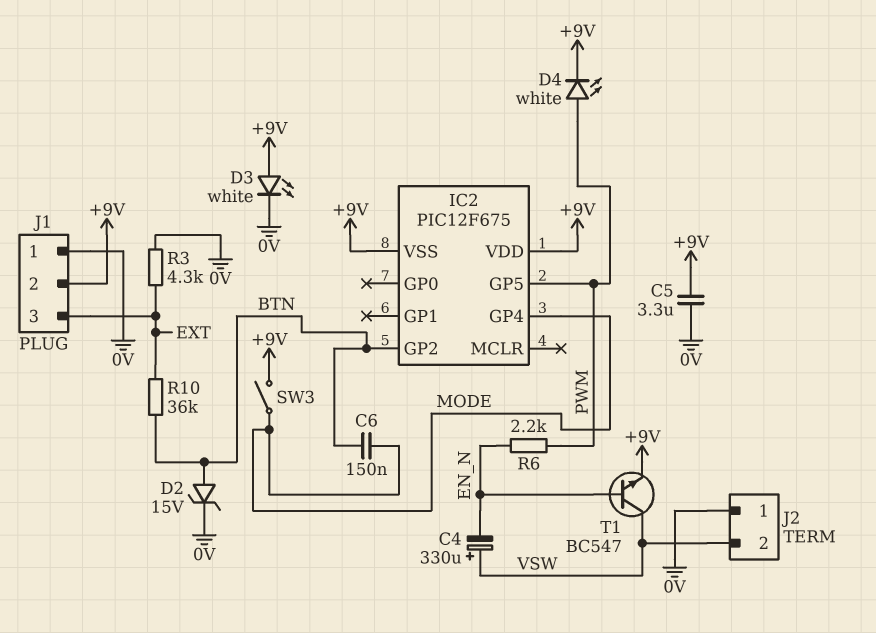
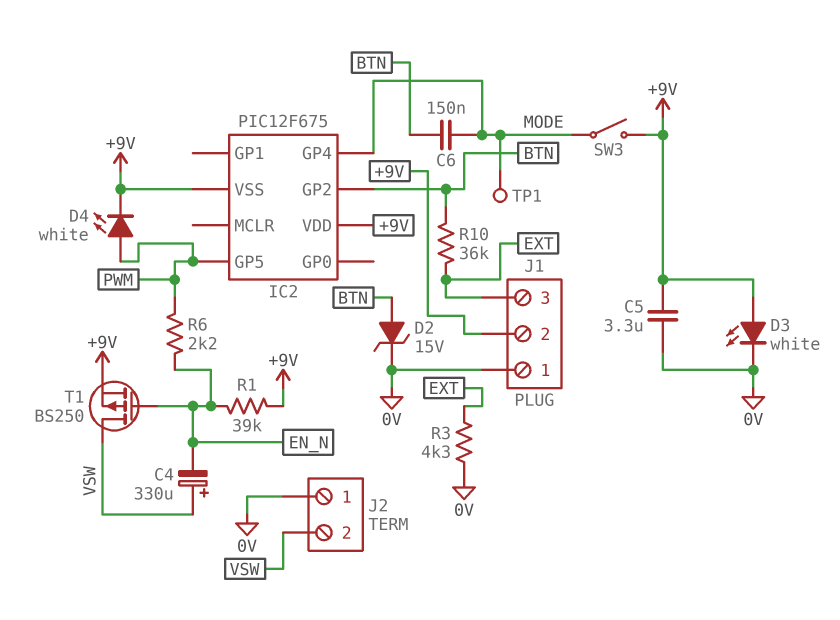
R1: none -> 39k (+9V, EN_N)
T1: NPN BC547 (B EN_N, C VSW, E +9V) -> PMOS BS250 (G EN_N, D VSW, S +9V)
TP1: none -> test point (MODE)

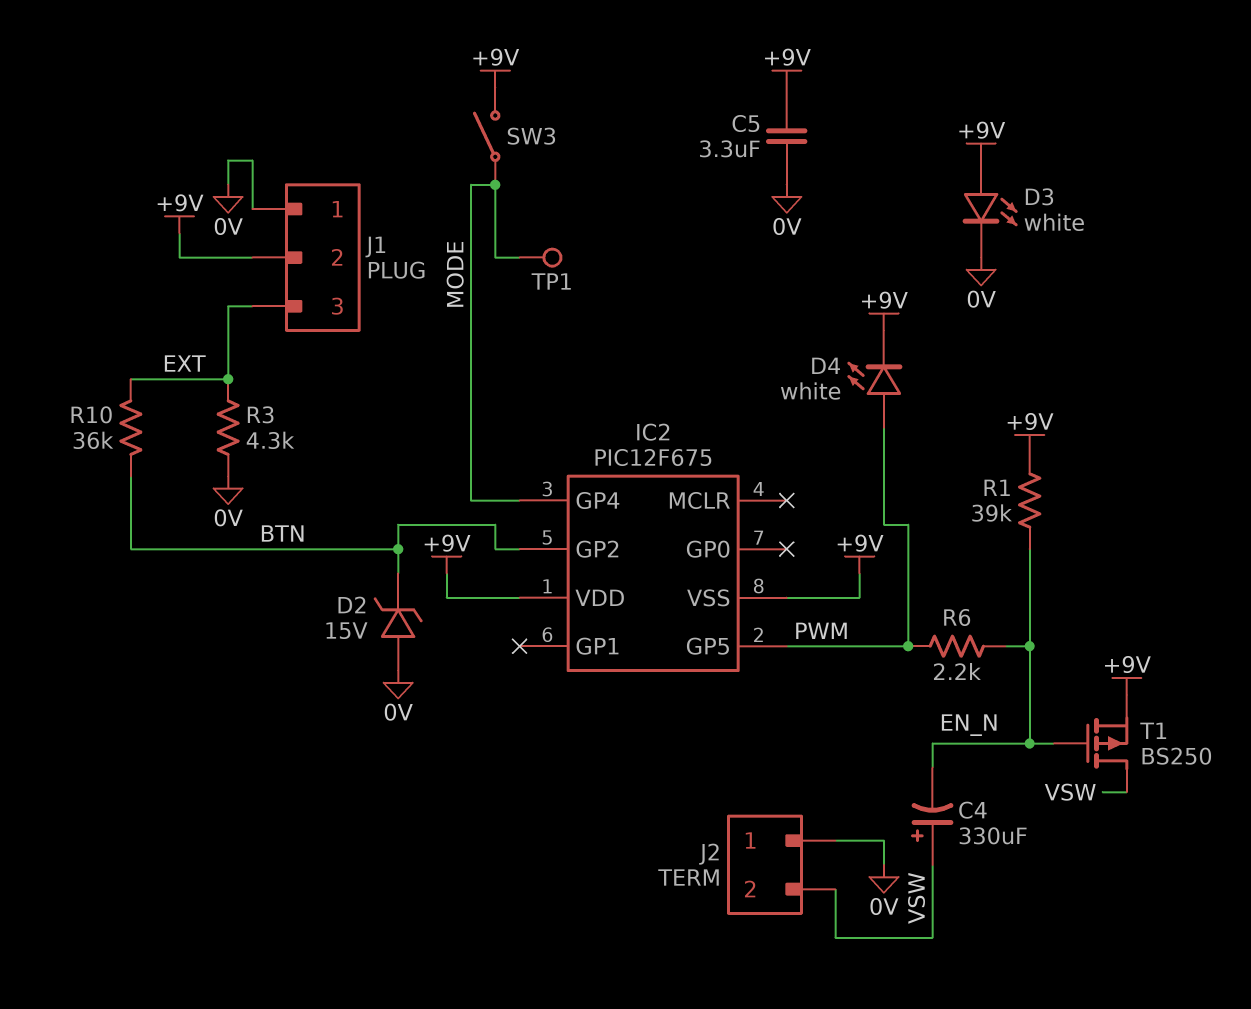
C6: 150nF (BTN, MODE) -> none
D2: zener 15V (A BTN, K 0V) -> zener 15V (A 0V, K BTN)

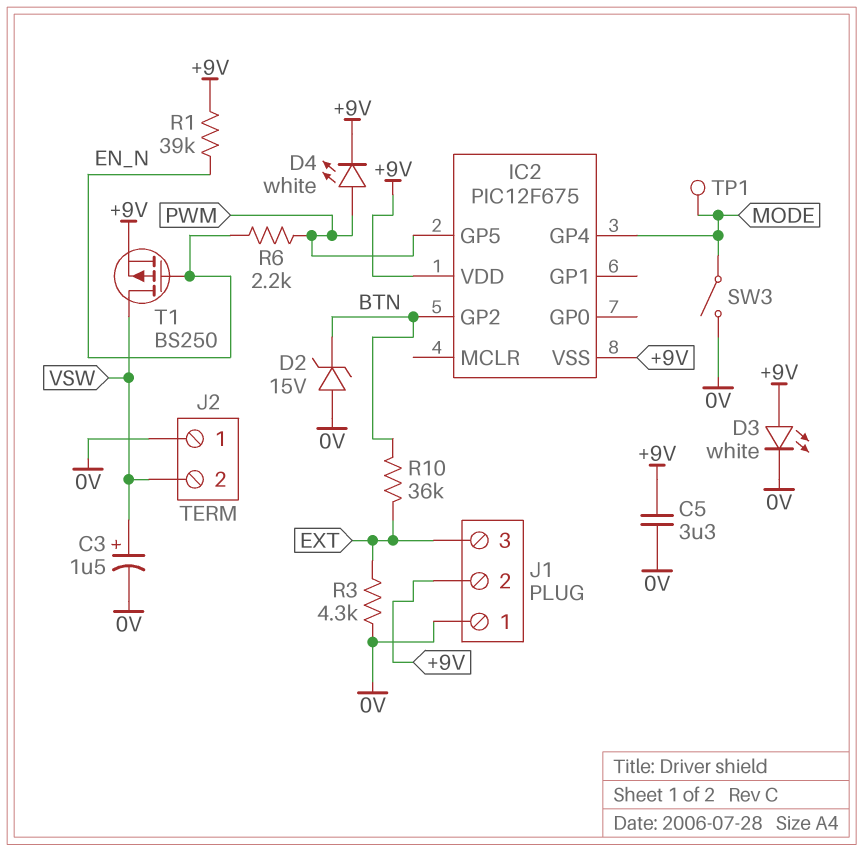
C3: none -> 1.5uF (plus VSW, minus 0V)
C4: 330uF (plus VSW, minus EN_N) -> none
SW3: switch (+9V, MODE) -> switch (0V, MODE)

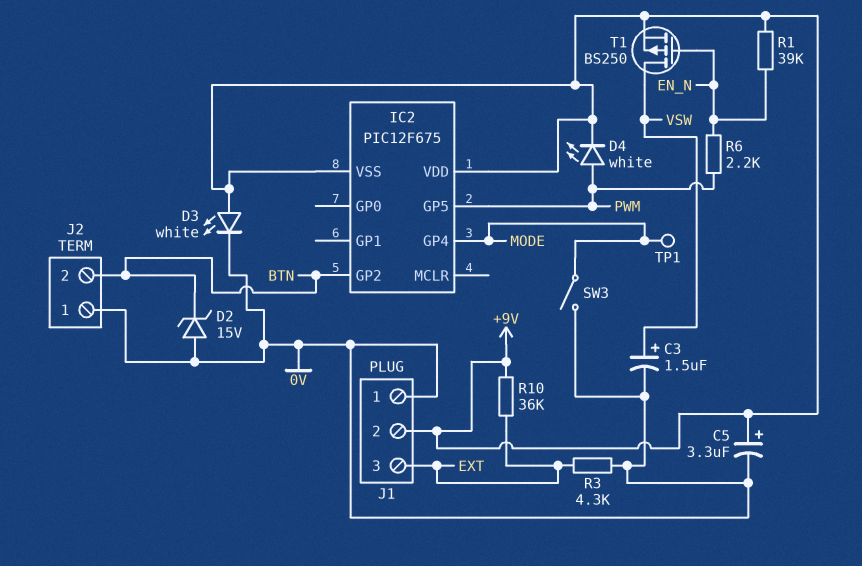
C5: 3.3uF (+9V, 0V) -> 3.3uF (plus +9V, minus 0V)
J2 pin 2: VSW -> BTN
R10: 36k (BTN, EXT) -> 36k (+9V, EXT)

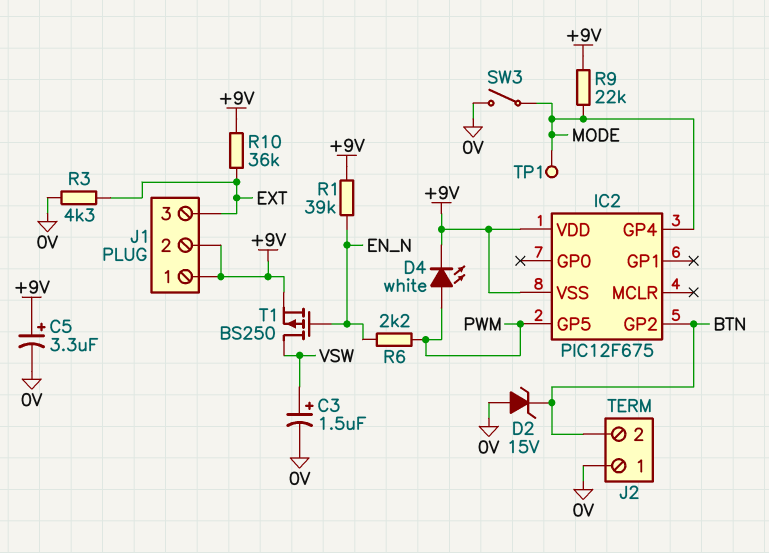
D3: LED white (A +9V, K 0V) -> none
J1 pin 1: 0V -> +9V
R9: none -> 22k (+9V, MODE)

